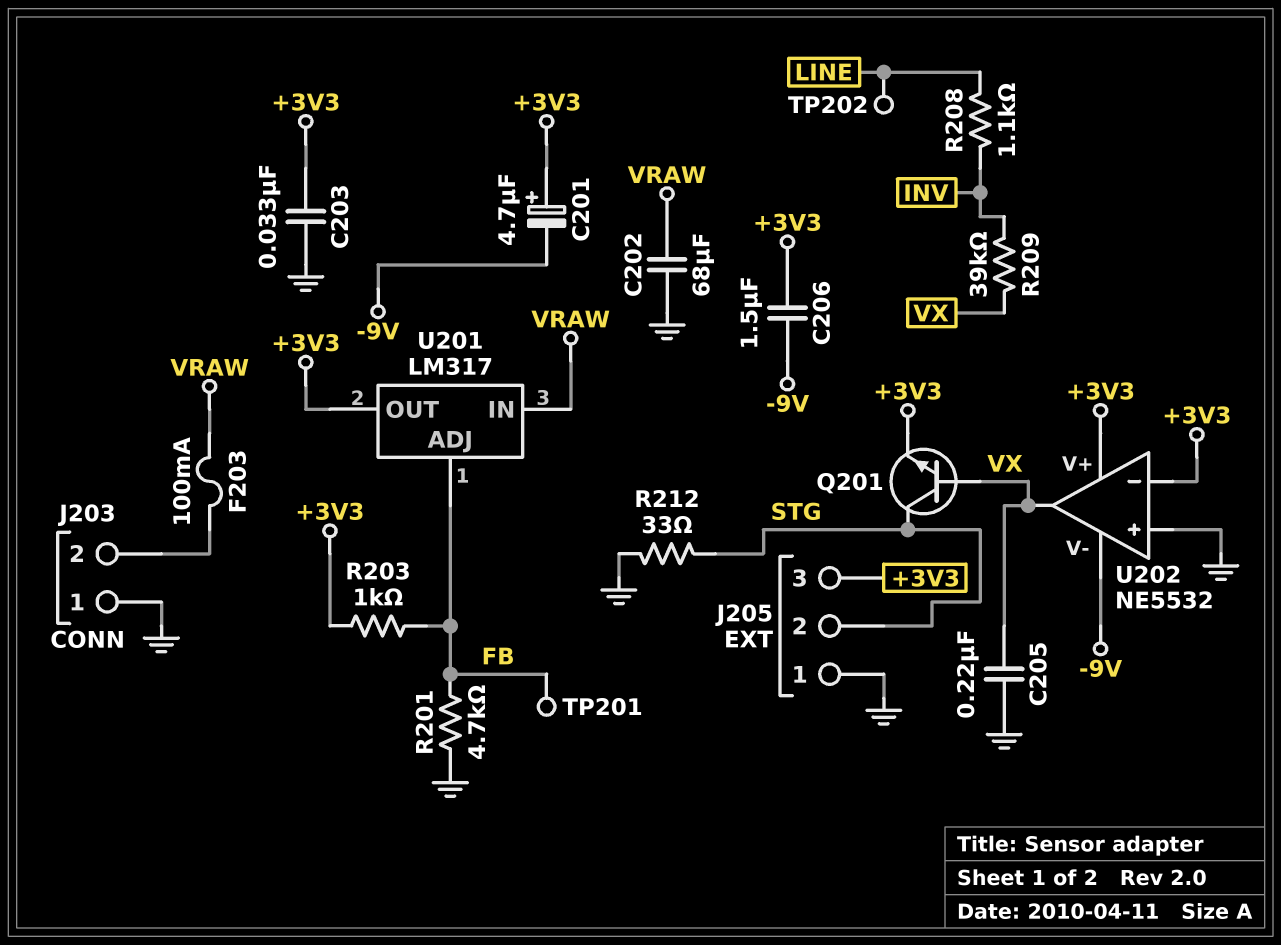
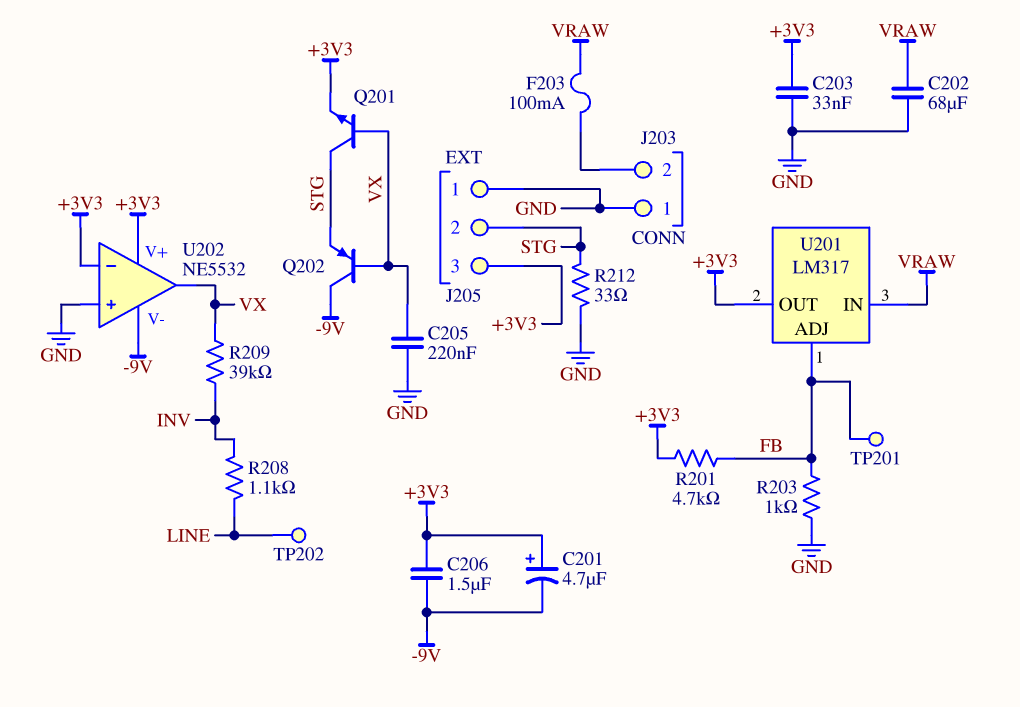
Q202: none -> PNP (B VX, C -9V, E STG)
R201: 4.7k (FB, GND) -> 4.7k (+3V3, FB)
R203: 1k (+3V3, FB) -> 1k (FB, GND)

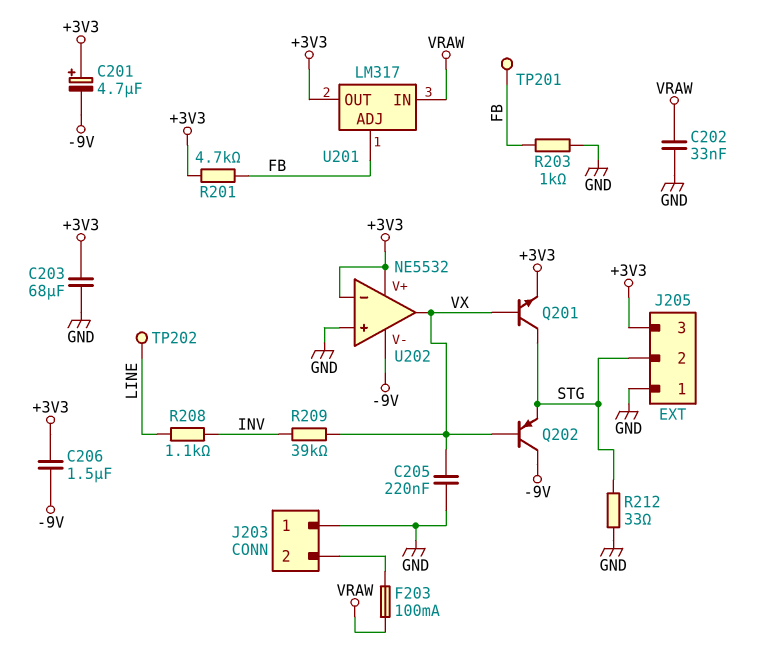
C202: 68uF (GND, VRAW) -> 33nF (GND, VRAW)
C203: 33nF (+3V3, GND) -> 68uF (+3V3, GND)

